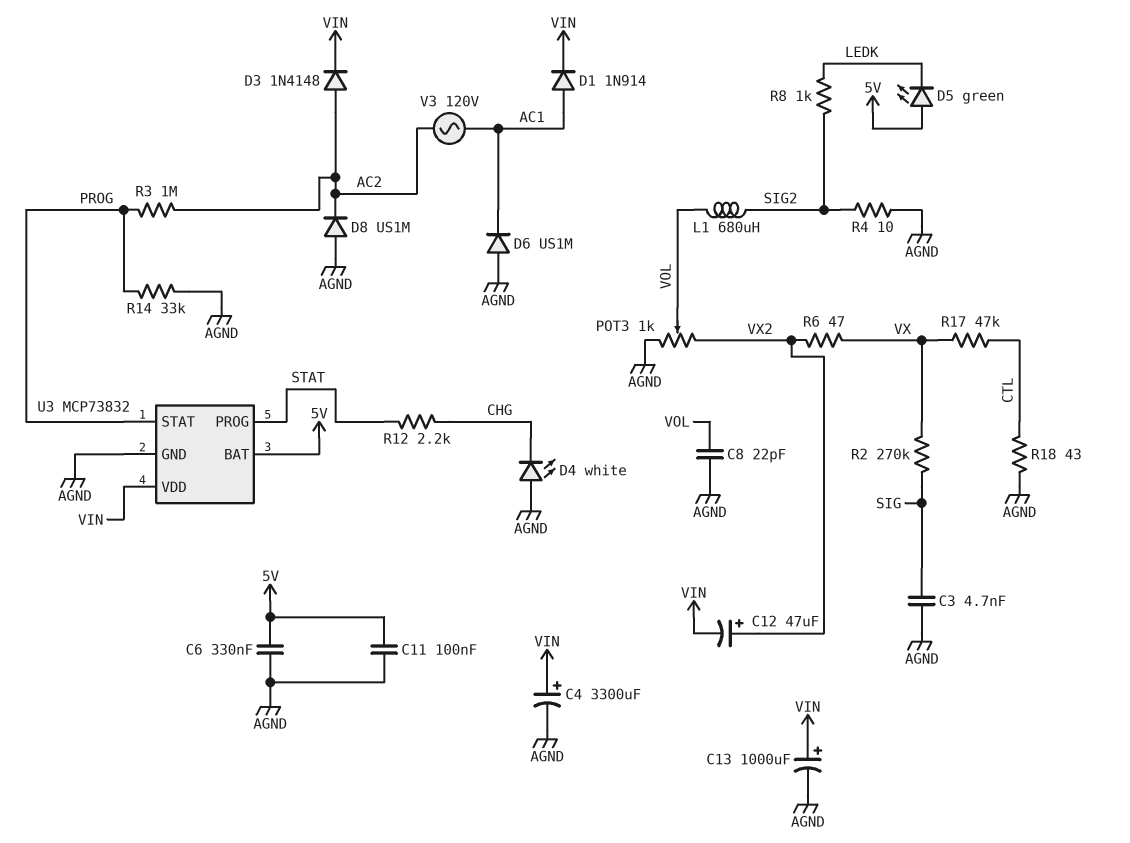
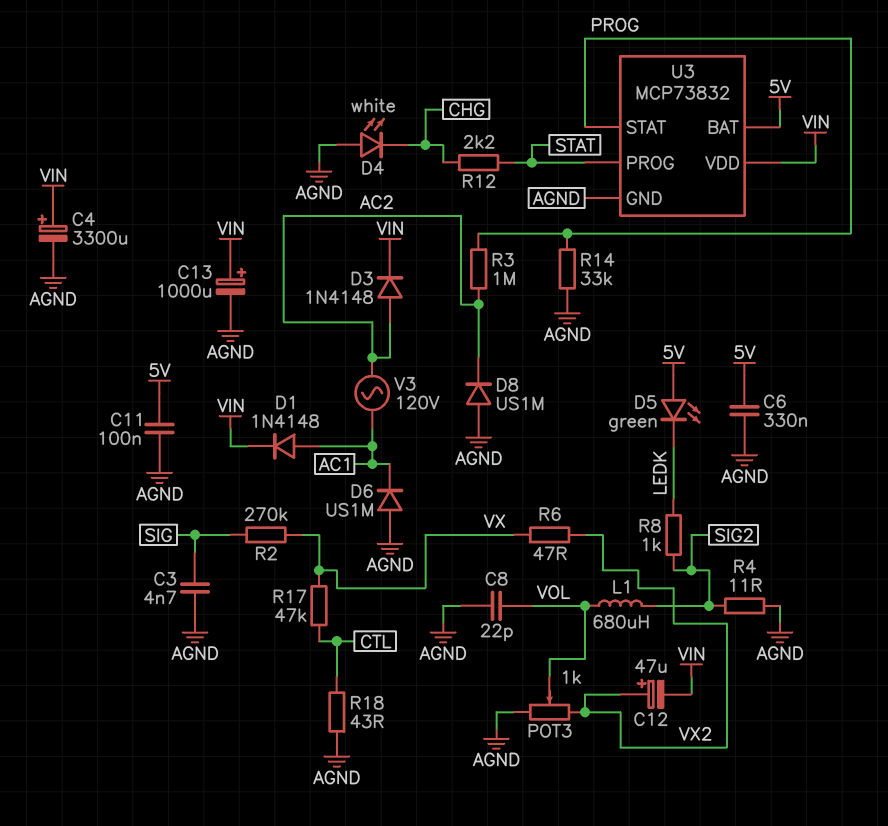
D1: diode 1N914 (A AC1, K VIN) -> diode 1N4148 (A AC1, K VIN)
R4: 10 (AGND, SIG2) -> 11 (AGND, SIG2)

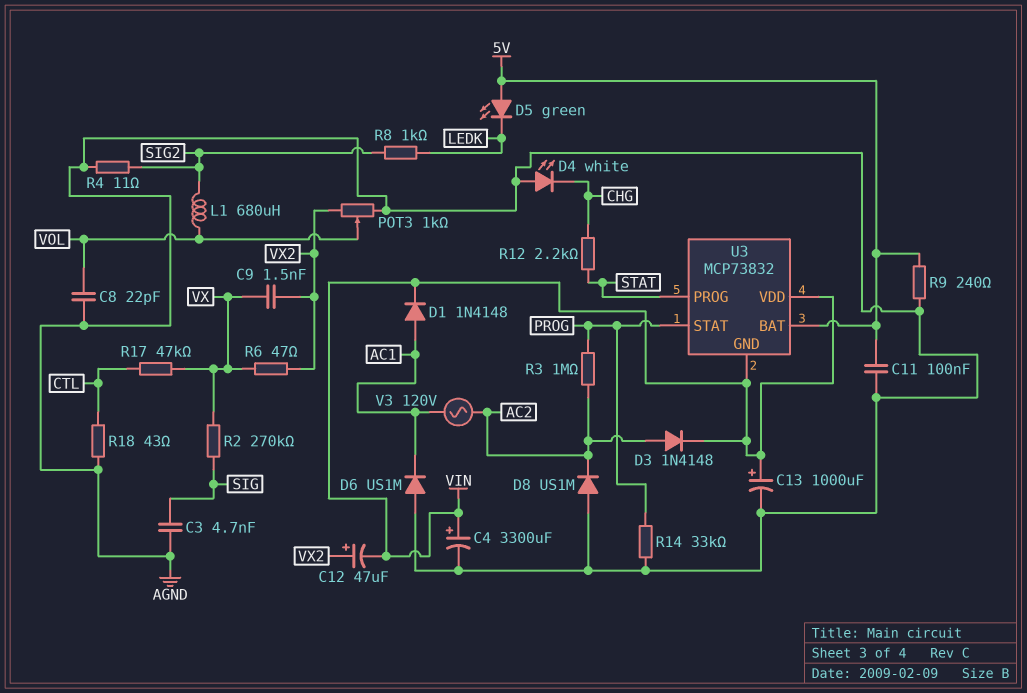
C6: 330nF (5V, AGND) -> none
C9: none -> 1.5nF (VX, VX2)
R9: none -> 240 (5V, AGND)
U3 pin GND: AGND -> VIN

